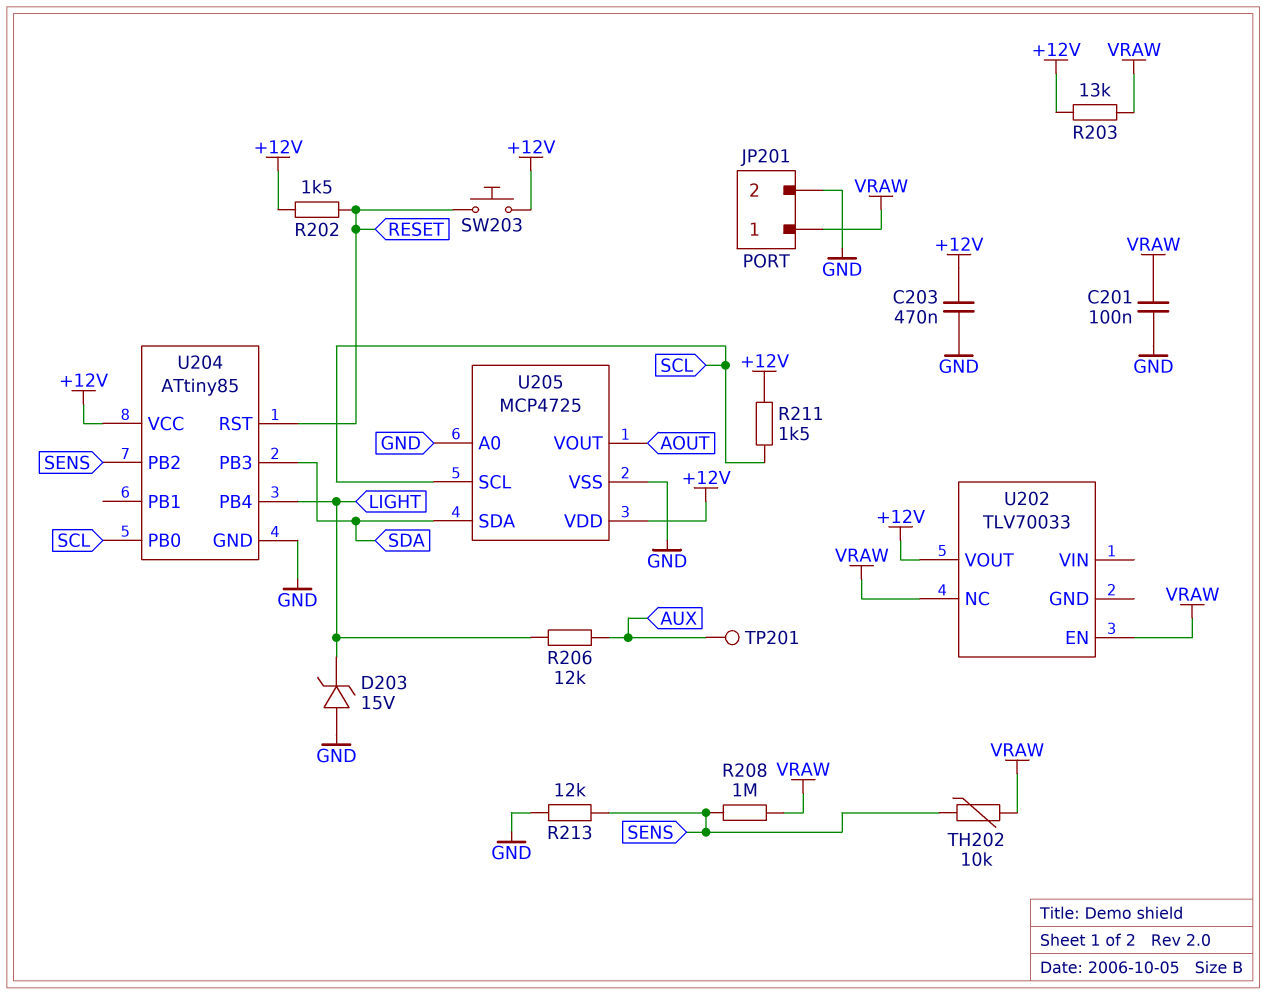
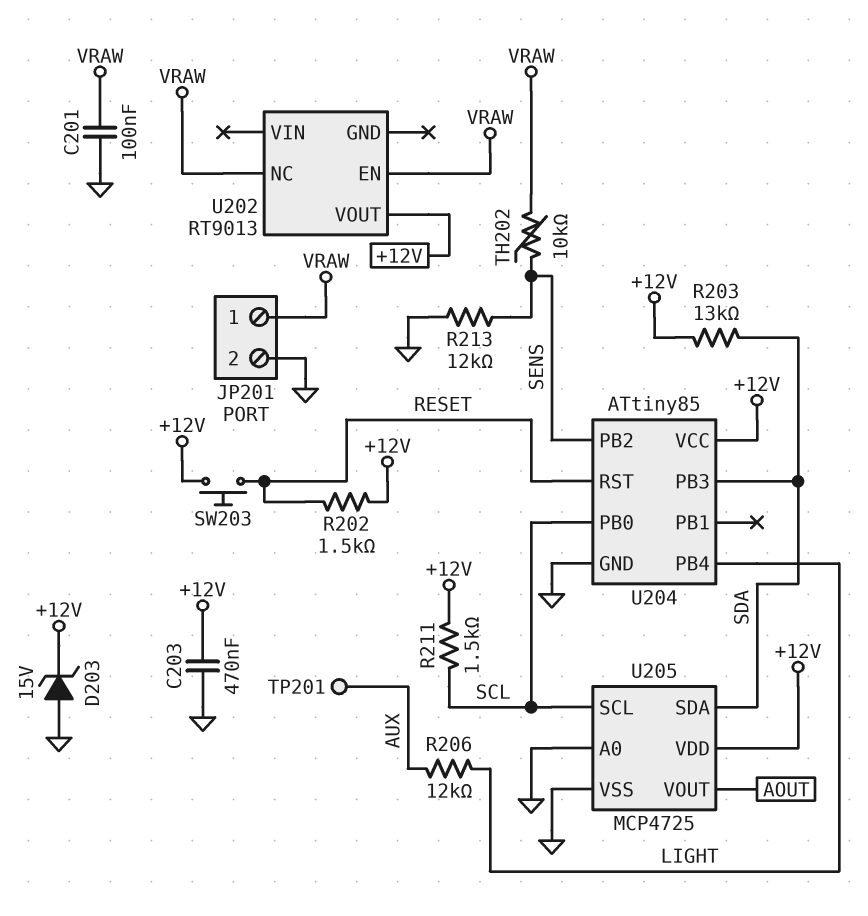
D203: zener 15V (A GND, K LIGHT) -> zener 15V (A GND, K +12V)
R203: 13k (+12V, VRAW) -> 13k (+12V, SDA)
R208: 1M (SENS, VRAW) -> none
U202: TLV70033 -> RT9013

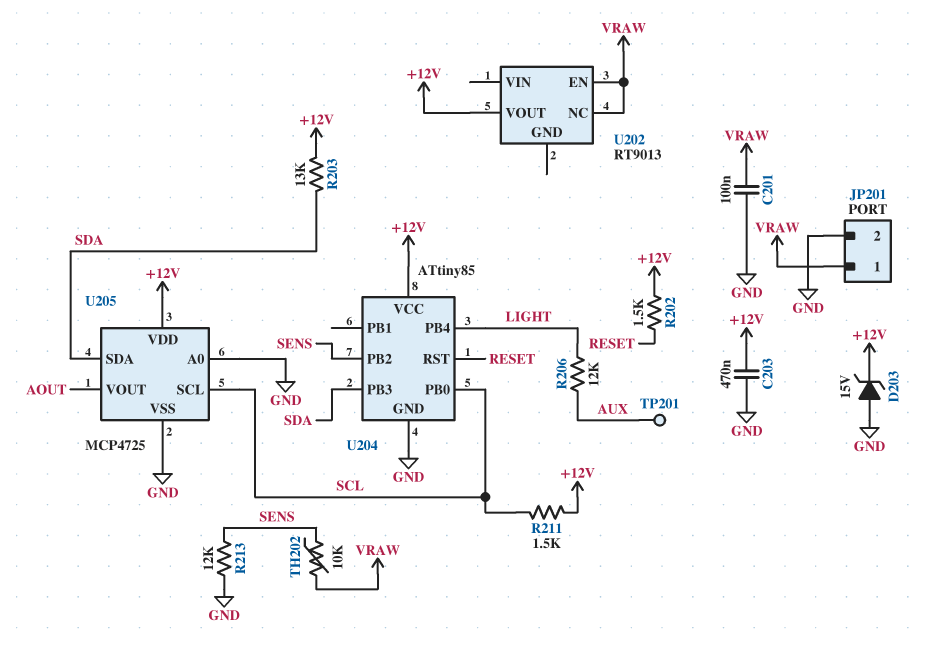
SW203: button (+12V, RESET) -> none

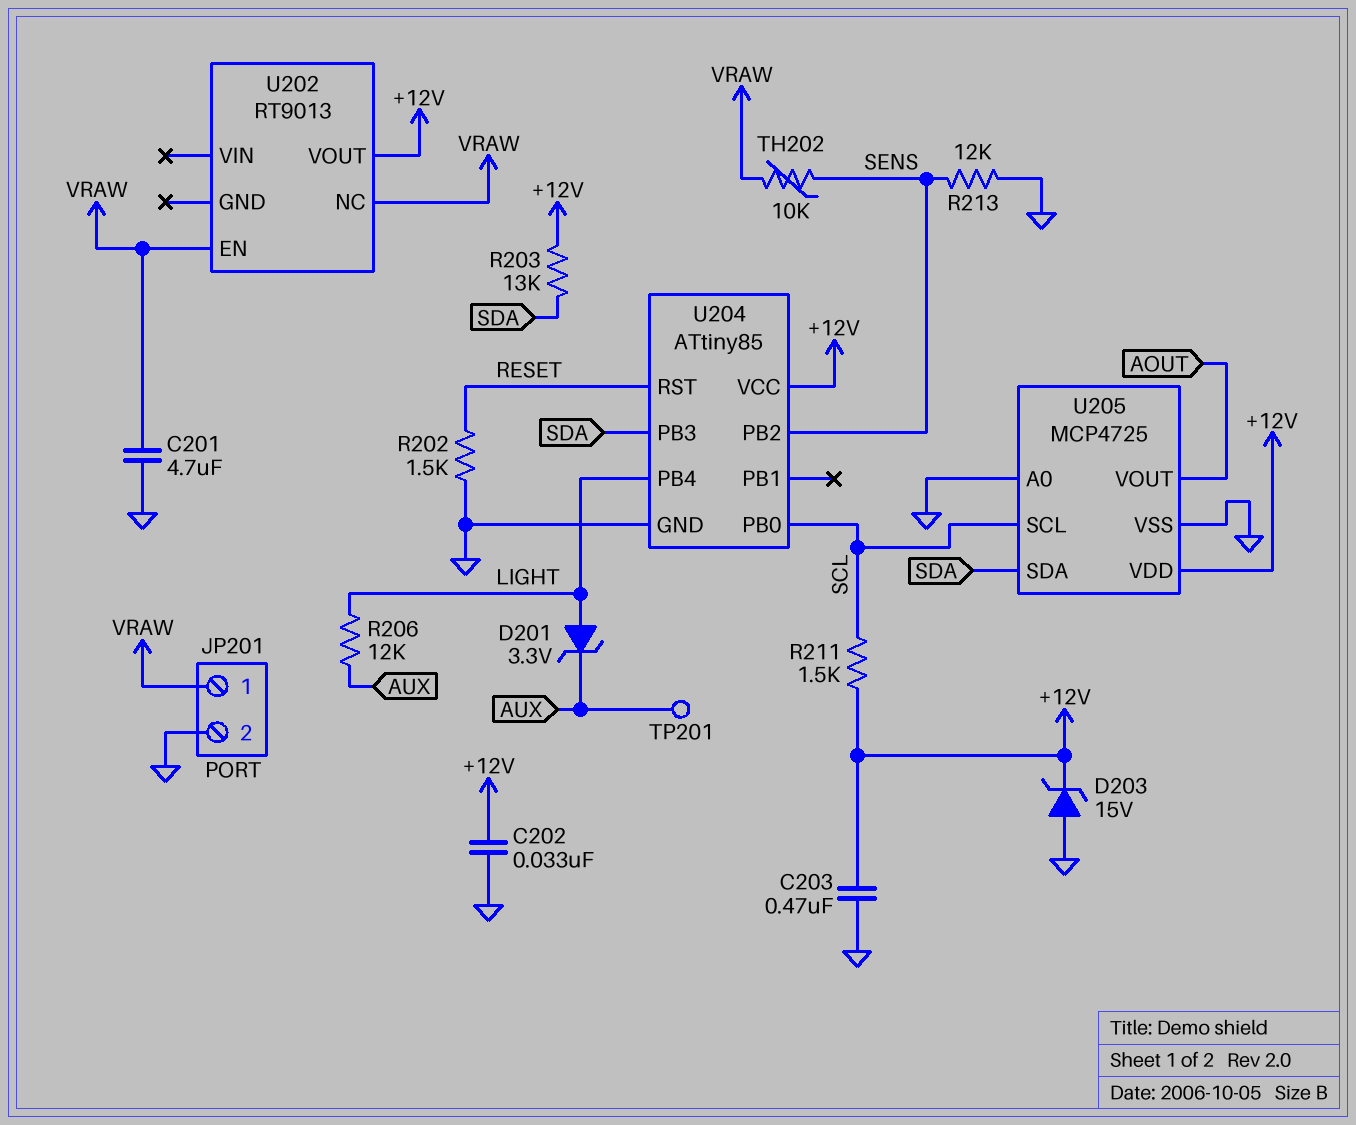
C201: 100nF (GND, VRAW) -> 4.7uF (GND, VRAW)
C202: none -> 33nF (+12V, GND)
D201: none -> zener 3.3V (A LIGHT, K AUX)
R202: 1.5k (+12V, RESET) -> 1.5k (GND, RESET)

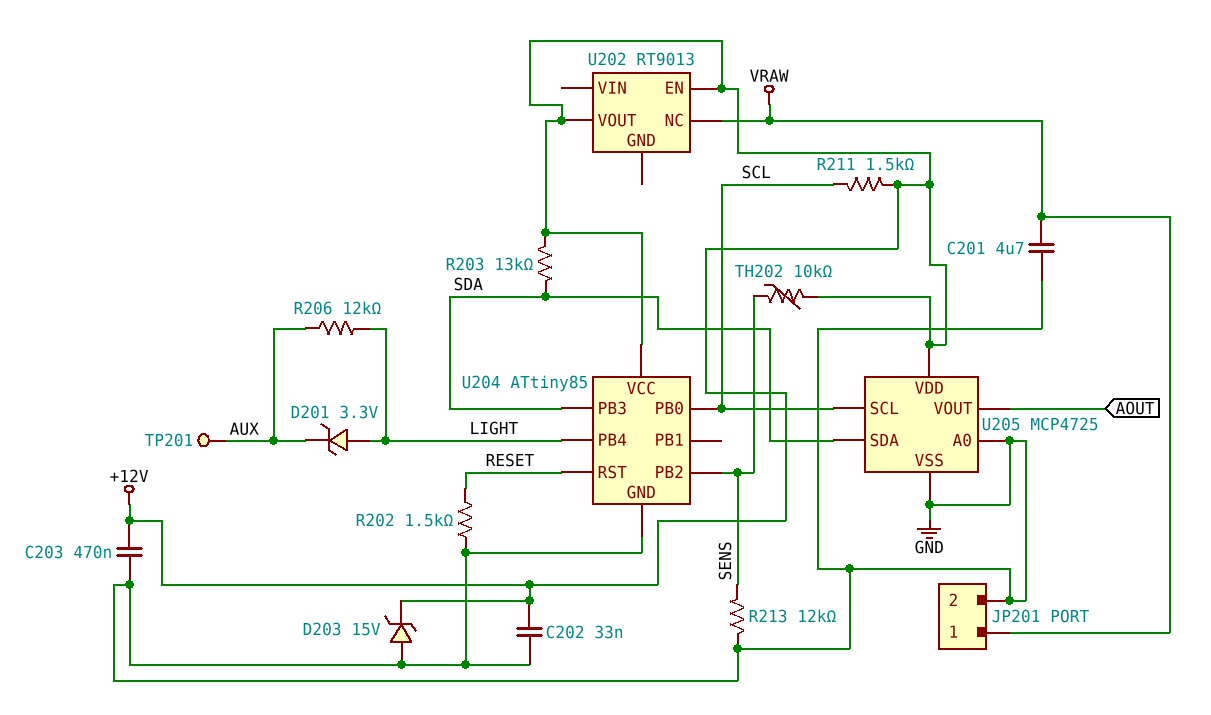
TH202: 10k (SENS, VRAW) -> 10k (+12V, SENS)
U202 pin EN: VRAW -> +12V

